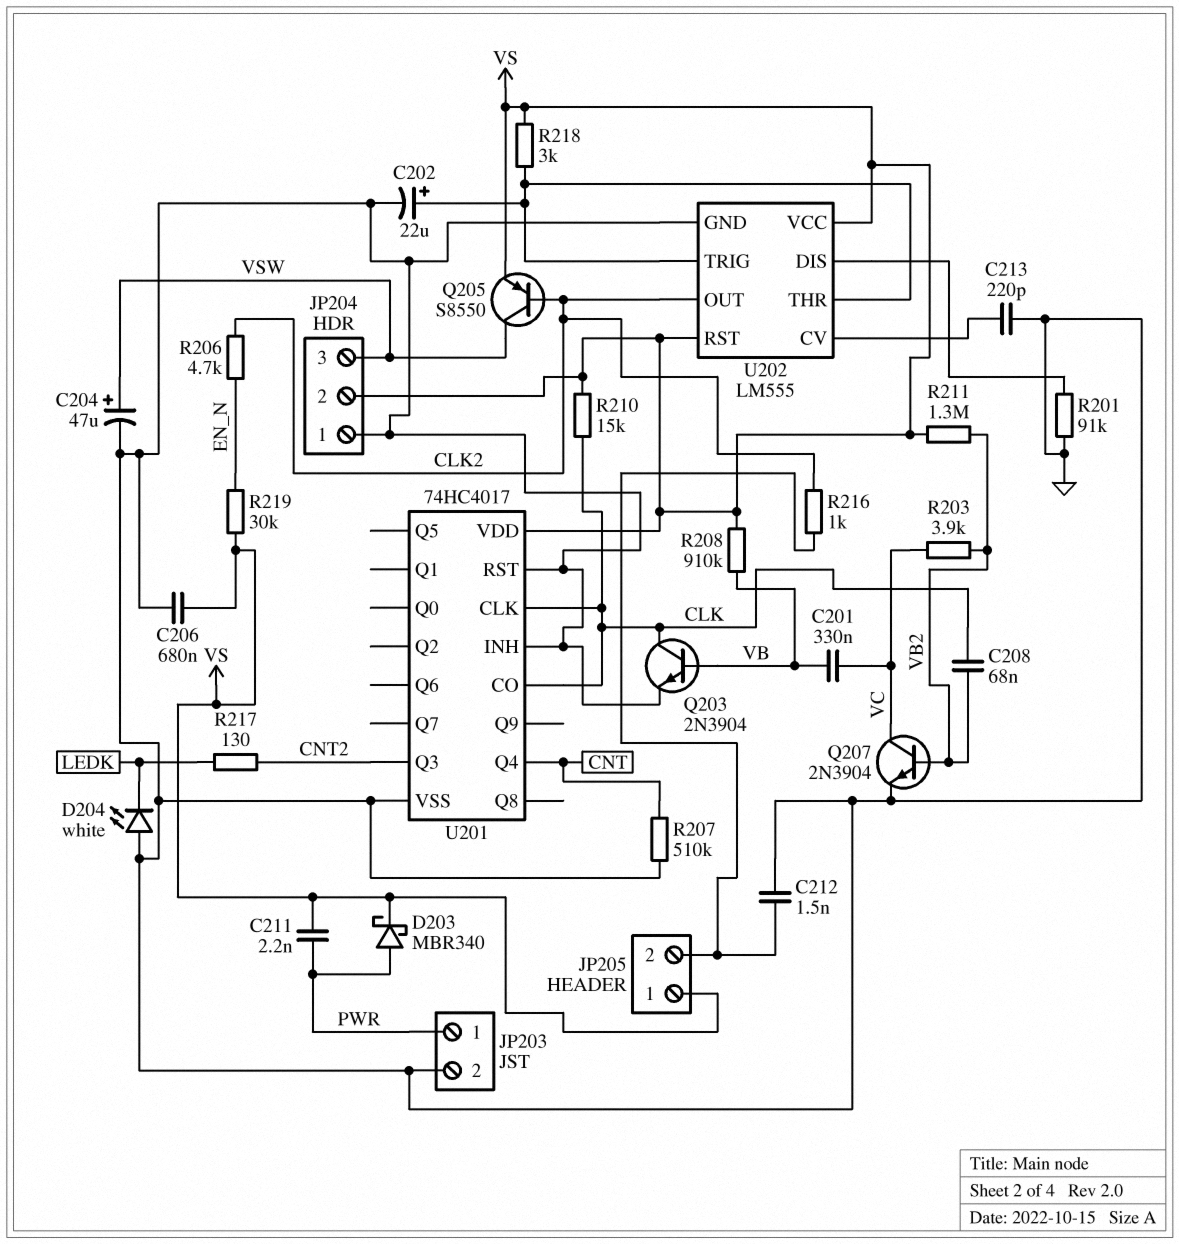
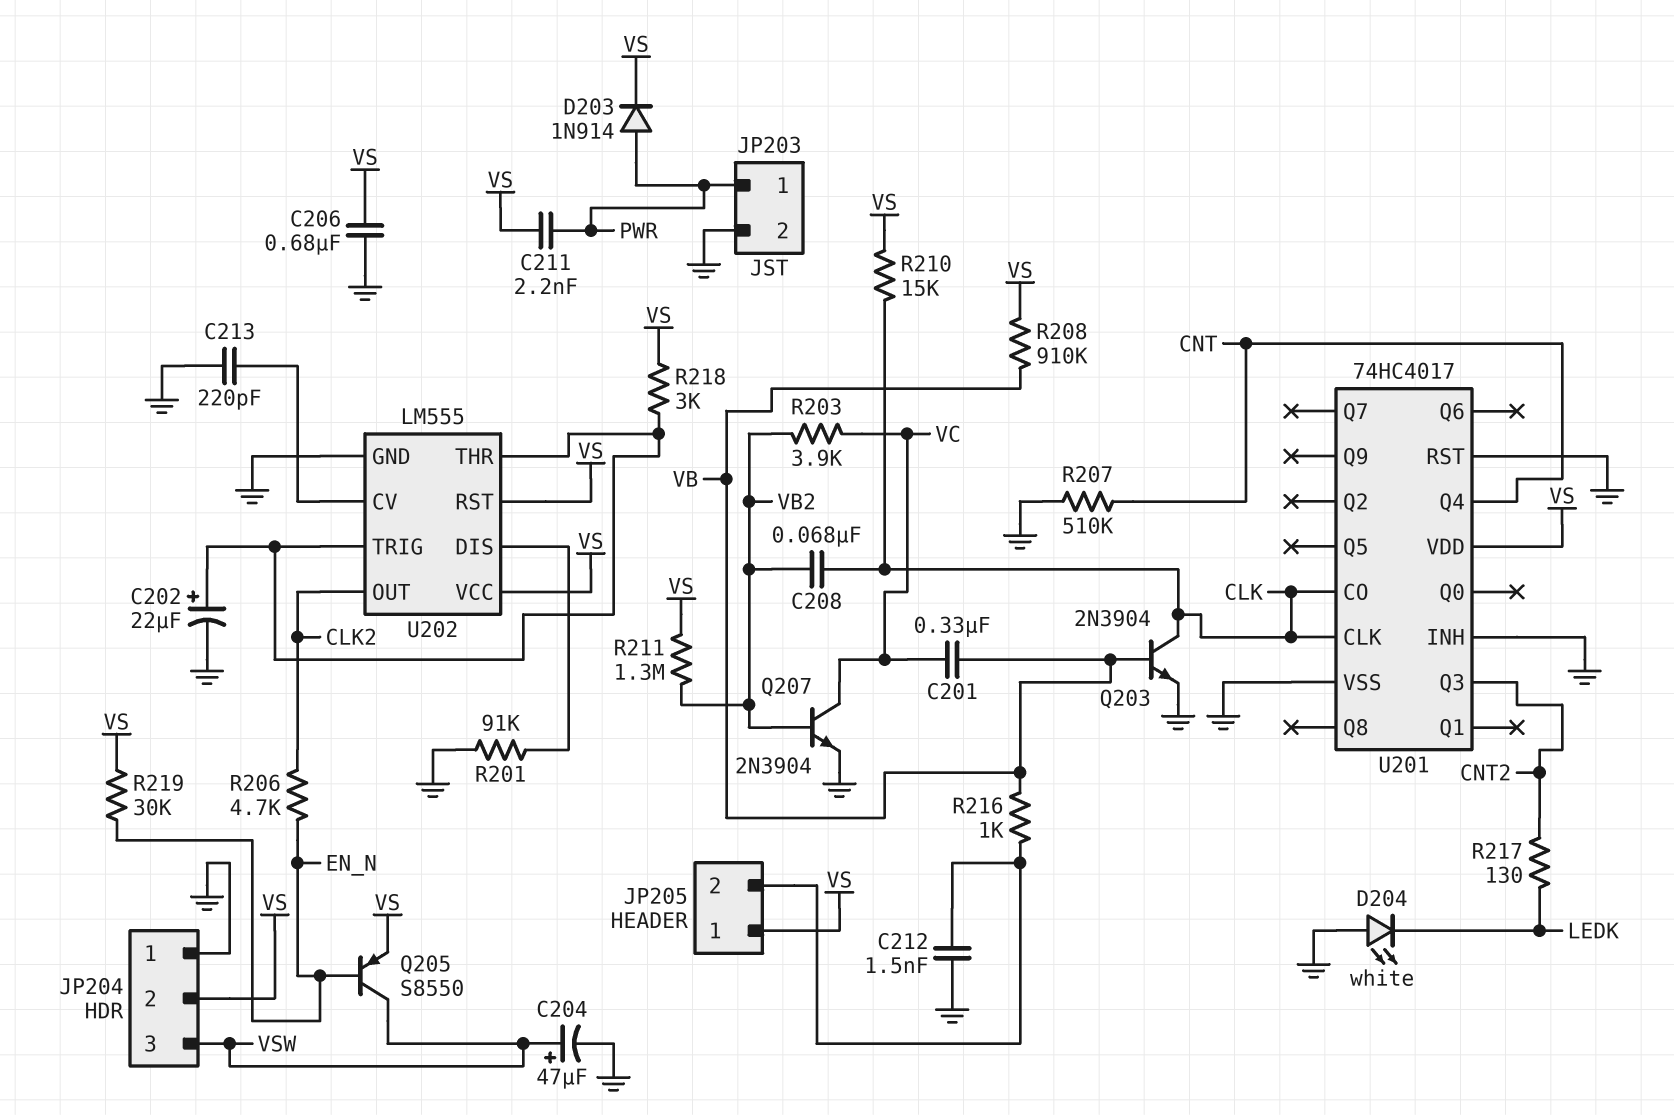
D203: schottky MBR340 (A PWR, K VS) -> diode 1N914 (A PWR, K VS)
Q205: PNP S8550 (B CLK2, C VSW, E VS) -> PNP S8550 (B EN_N, C VSW, E VS)
R216: 1k (CLK2, JP205/2) -> 1k (JP205/2, VB)

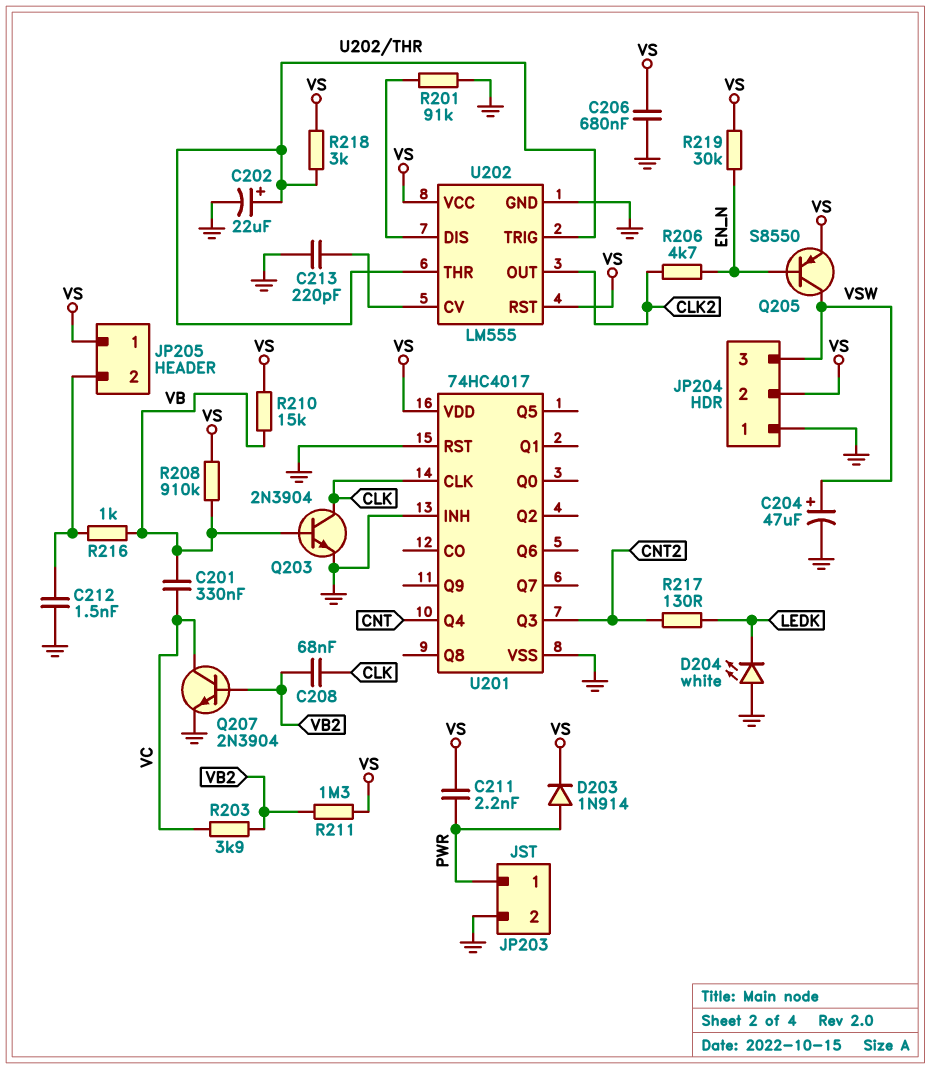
R207: 510k (CNT, GND) -> none
R210: 15k (CLK, VS) -> 15k (VB, VS)
U201 pin CO: CLK -> none

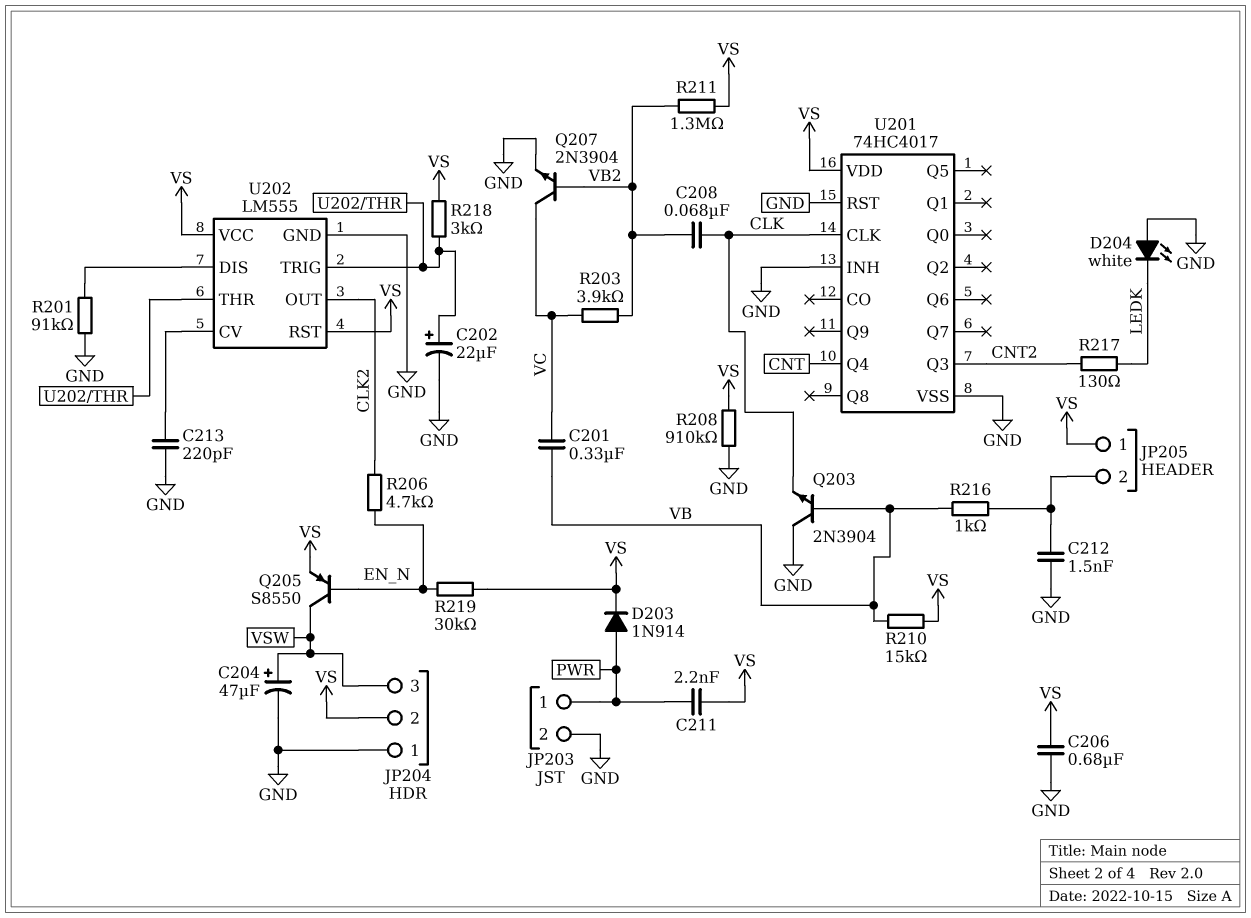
Q203: NPN 2N3904 (B VB, C CLK, E GND) -> NPN 2N3904 (B VB, C GND, E CLK)
R208: 910k (VB, VS) -> 910k (GND, VS)

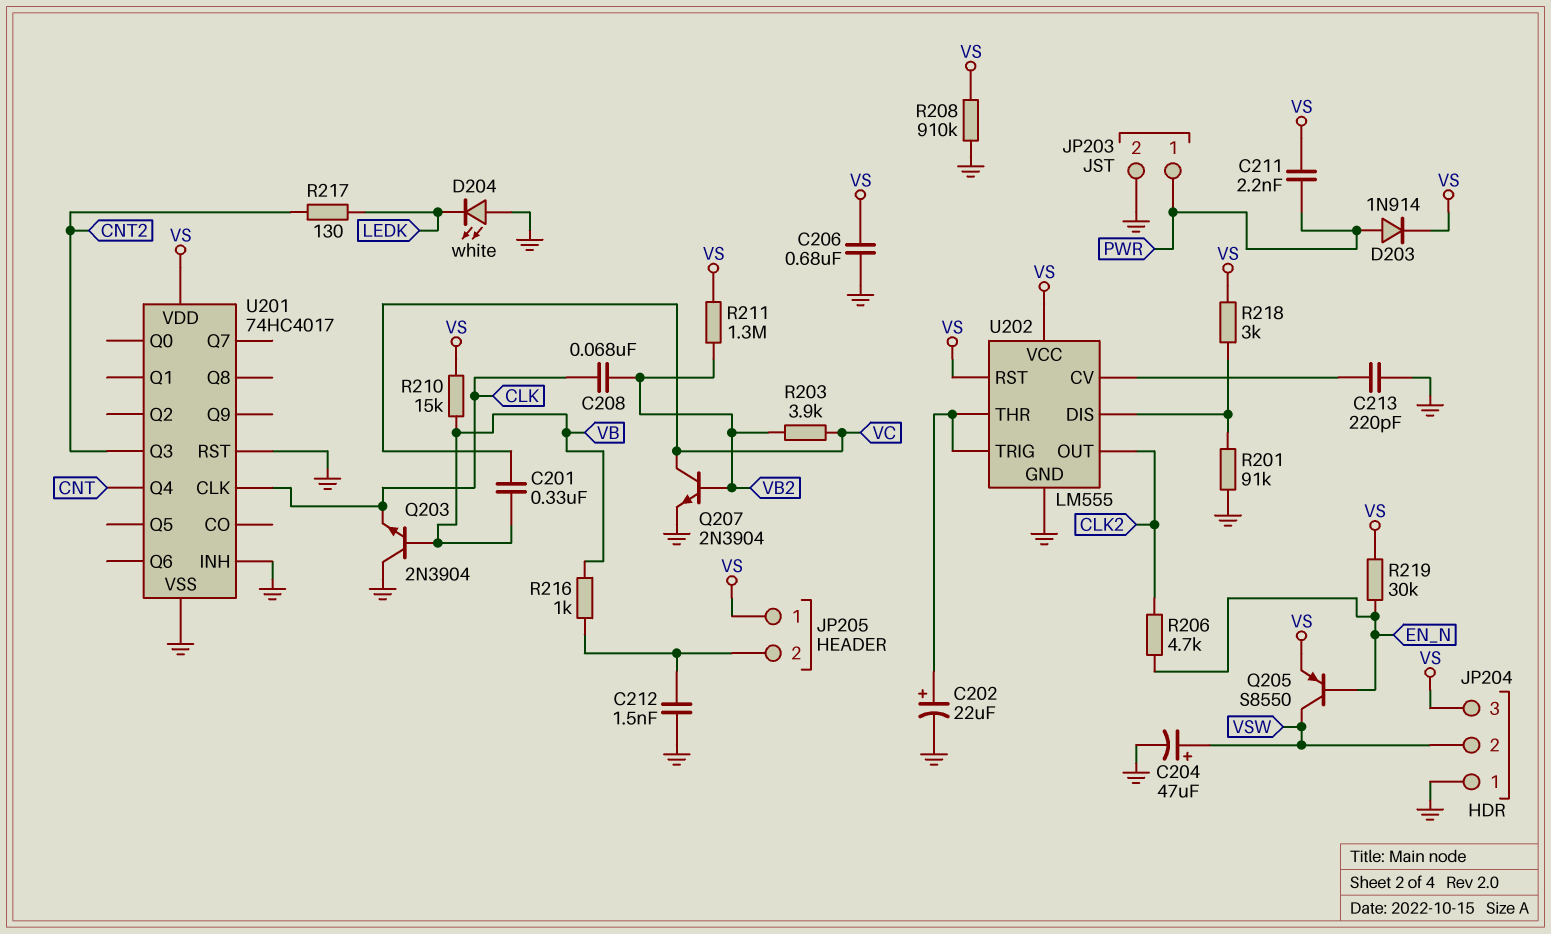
JP204 pin 2: VS -> VSW
JP204 pin 3: VSW -> VS
R218: 3k (U202/THR, VS) -> 3k (U202/DIS, VS)

